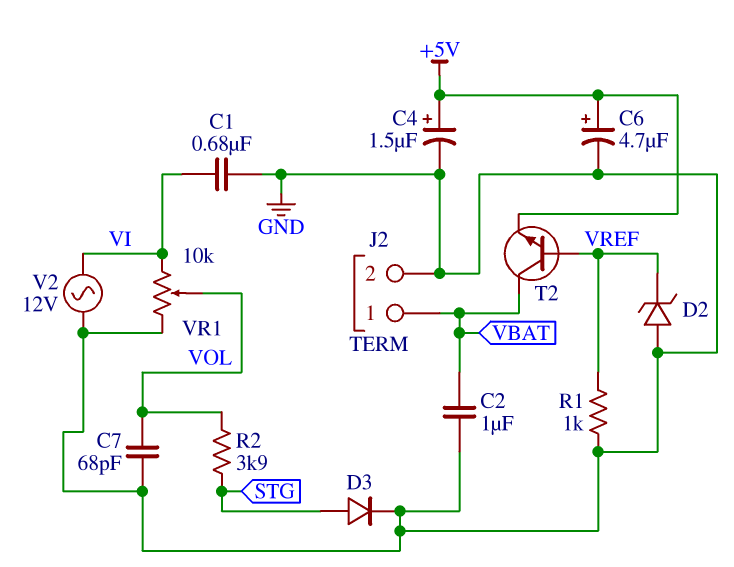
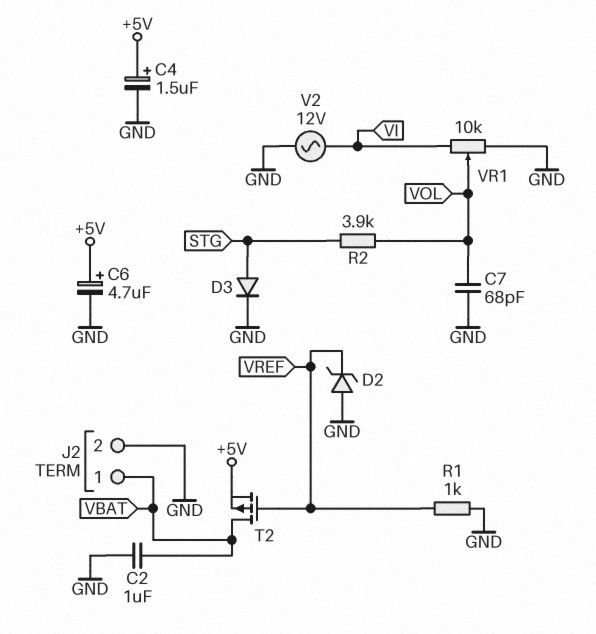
C1: 680nF (GND, VI) -> none
T2: NPN (B VREF, C VBAT, E +5V) -> PMOS (G VREF, D VBAT, S +5V)

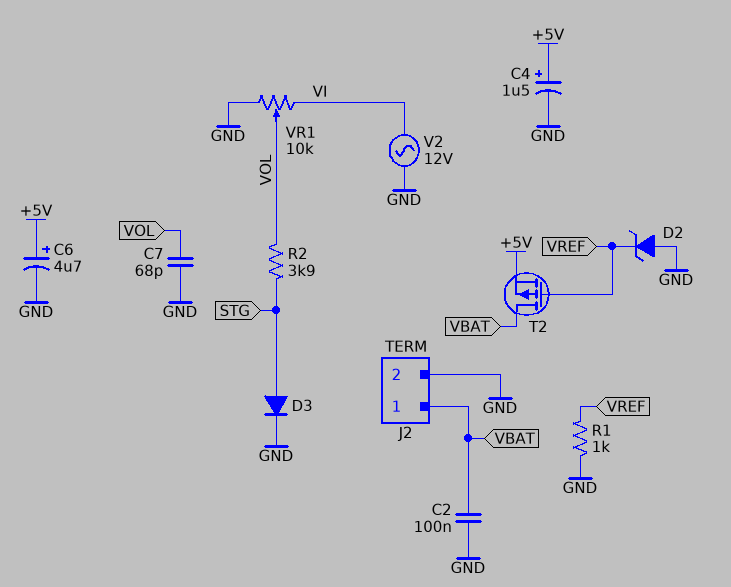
C2: 1uF (GND, VBAT) -> 100nF (GND, VBAT)

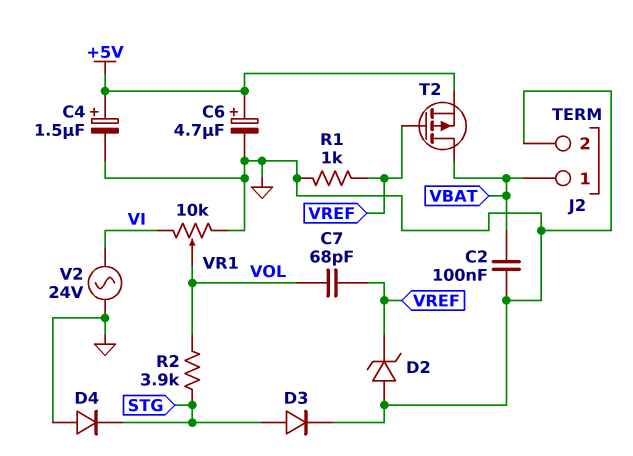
C7: 68pF (GND, VOL) -> 68pF (VOL, VREF)
D4: none -> diode (A GND, K STG)
V2: AC 12V (GND, VI) -> AC 24V (GND, VI)

